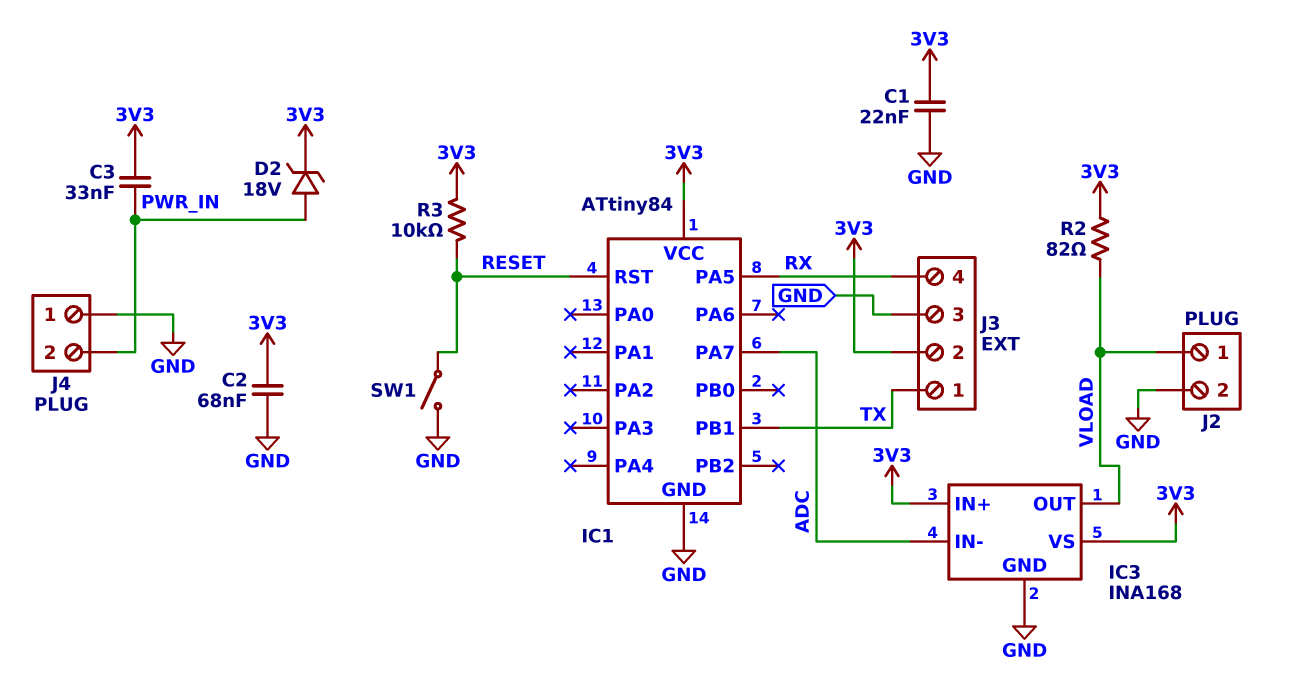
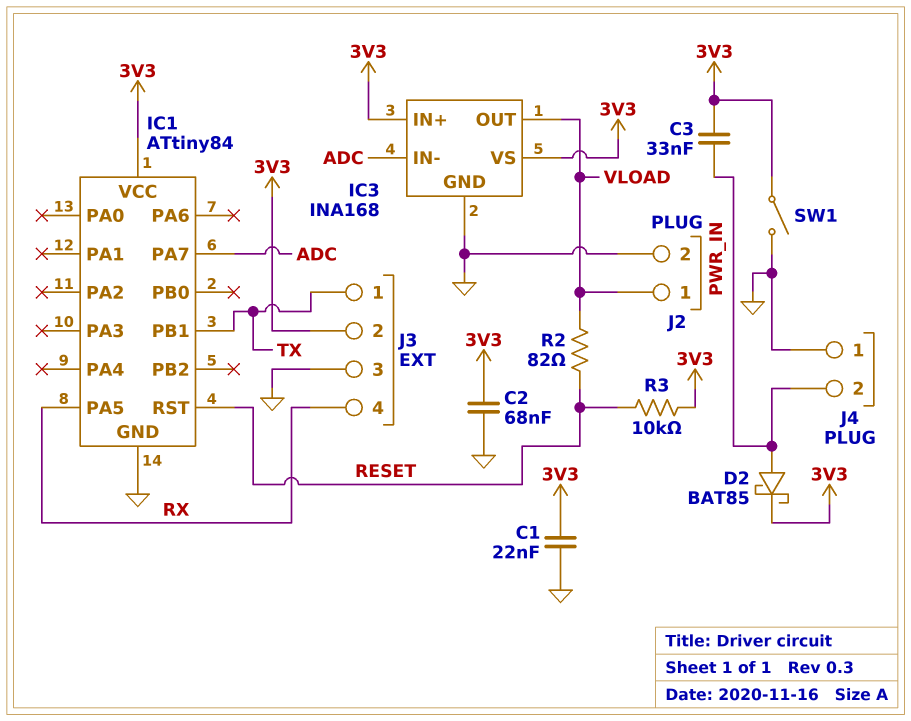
D2: zener 18V (A PWR_IN, K 3V3) -> schottky BAT85 (A PWR_IN, K 3V3)
R2: 82 (3V3, VLOAD) -> 82 (RESET, VLOAD)
SW1: switch (GND, RESET) -> switch (3V3, GND)

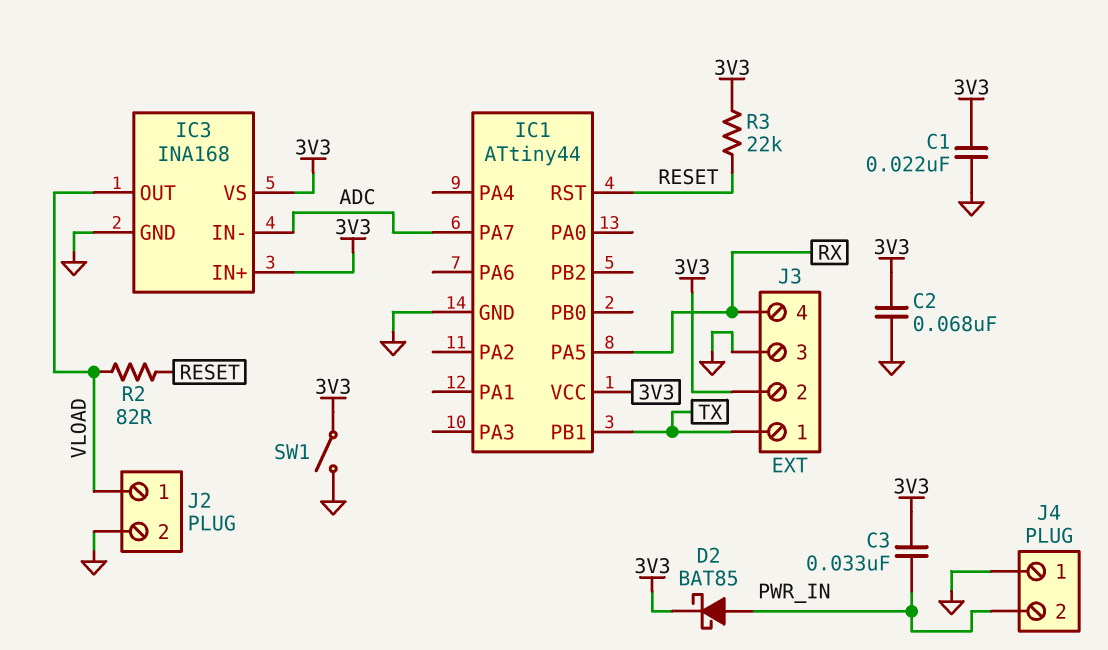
IC1: ATtiny84 -> ATtiny44
R3: 10k (3V3, RESET) -> 22k (3V3, RESET)

